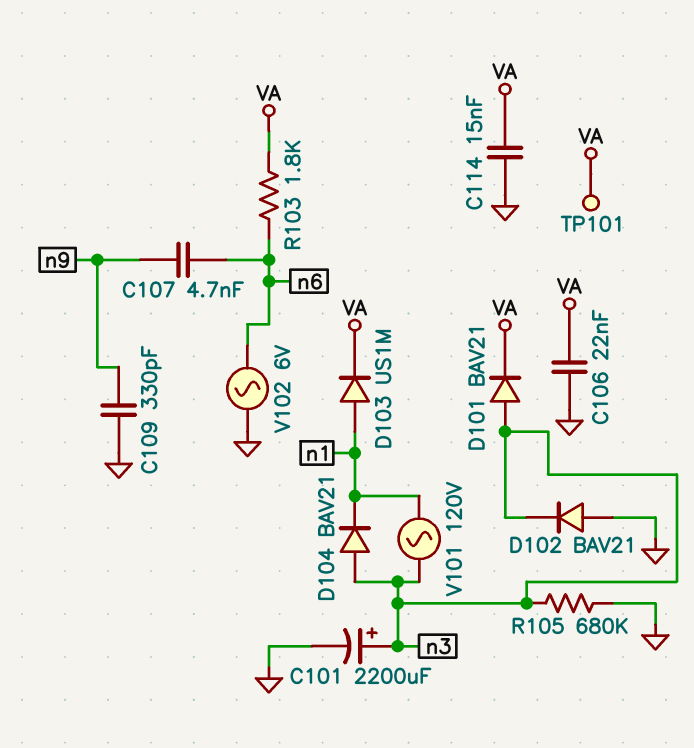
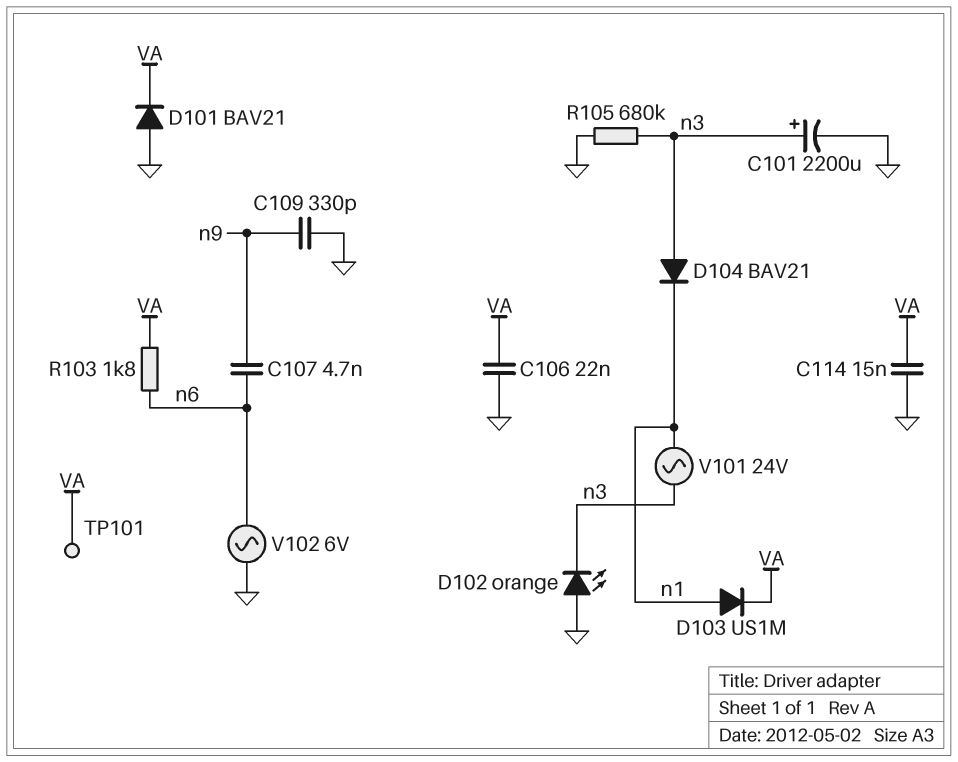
D101: diode BAV21 (A n3, K VA) -> diode BAV21 (A GND, K VA)
D102: diode BAV21 (A GND, K n3) -> LED orange (A GND, K n3)
V101: AC 120V (n1, n3) -> AC 24V (n1, n3)

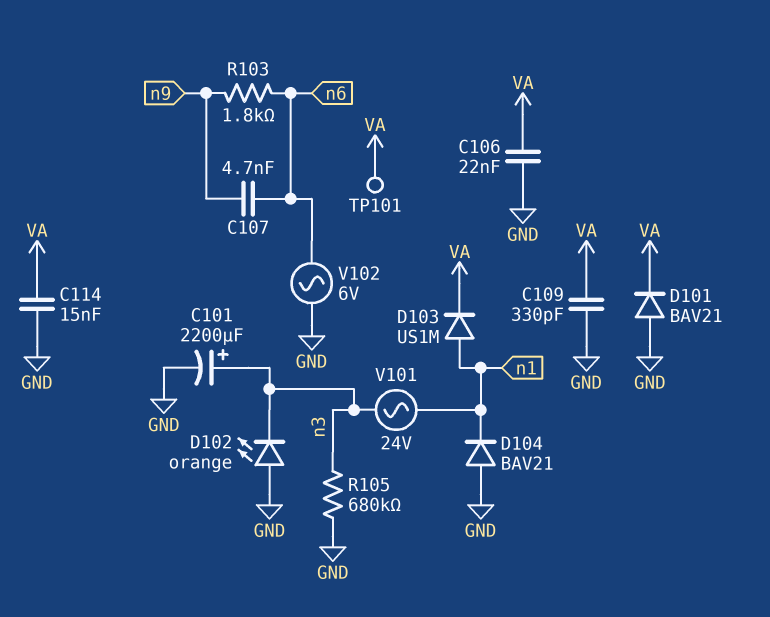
C109: 330pF (GND, n9) -> 330pF (GND, VA)
D104: diode BAV21 (A n3, K n1) -> diode BAV21 (A GND, K n1)
R103: 1.8k (VA, n6) -> 1.8k (n6, n9)

